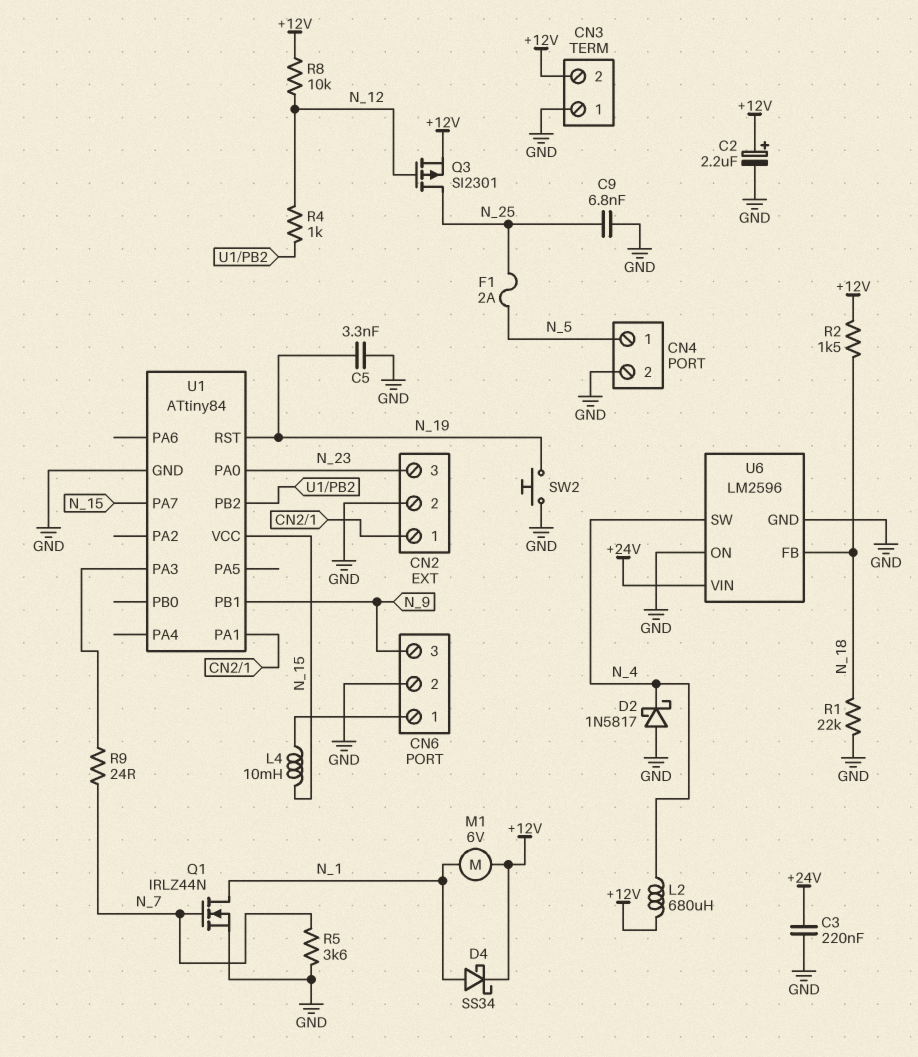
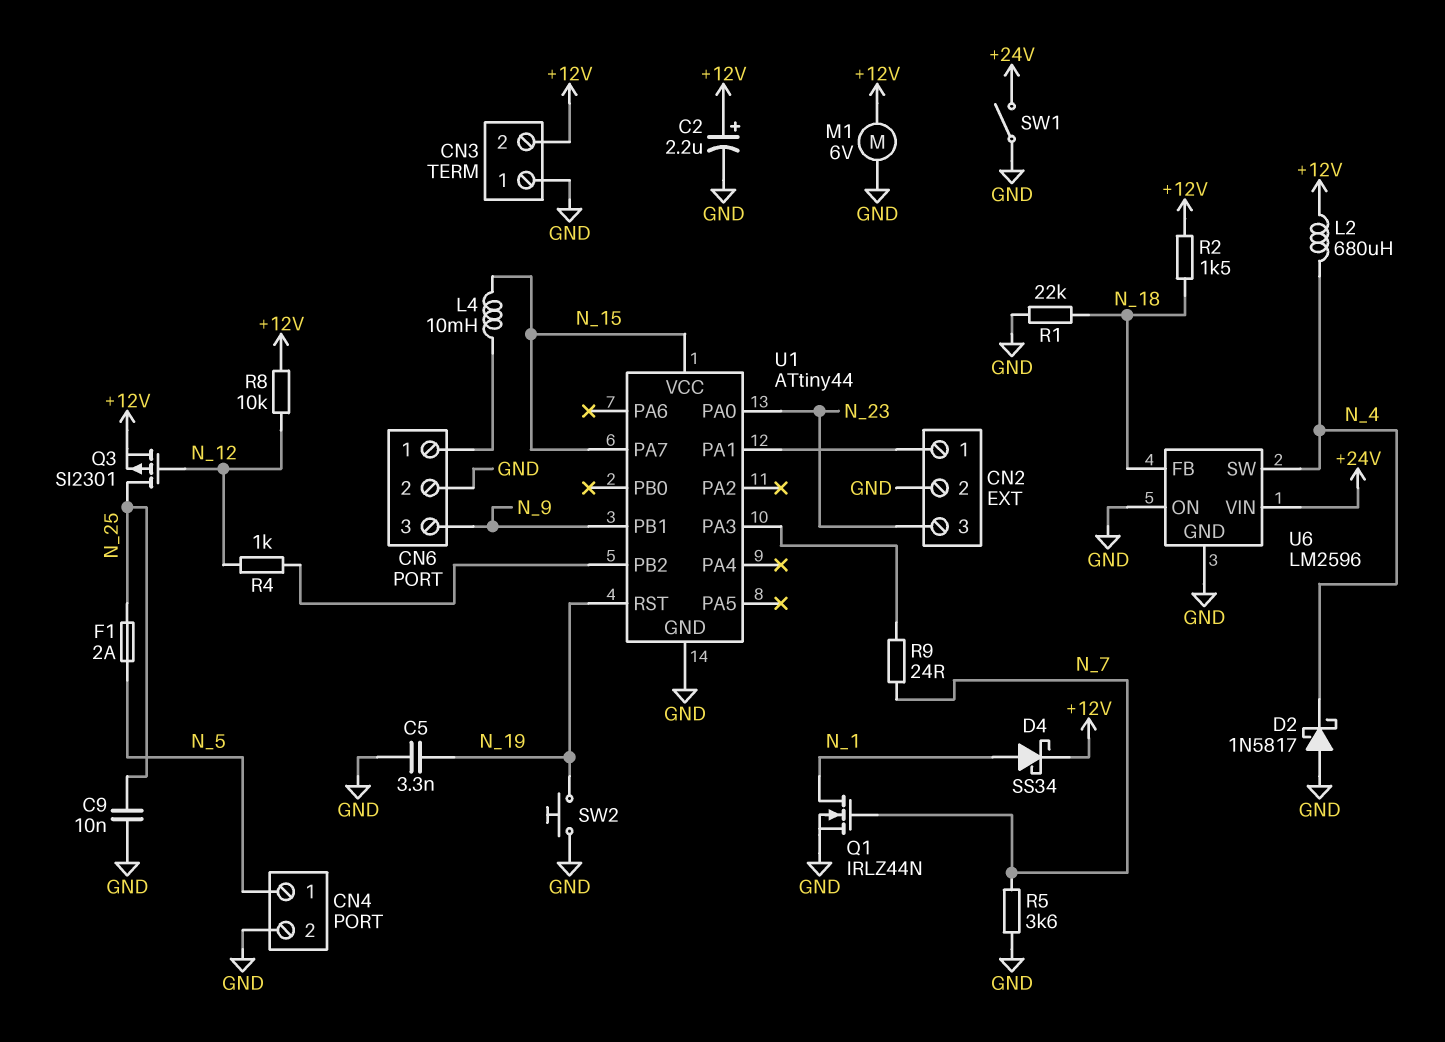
C3: 220nF (+24V, GND) -> none
C9: 6.8nF (GND, N_25) -> 10nF (GND, N_25)
M1: motor 6V (+12V, N_1) -> motor 6V (+12V, GND)
SW1: none -> switch (+24V, GND)
U1: ATtiny84 -> ATtiny44

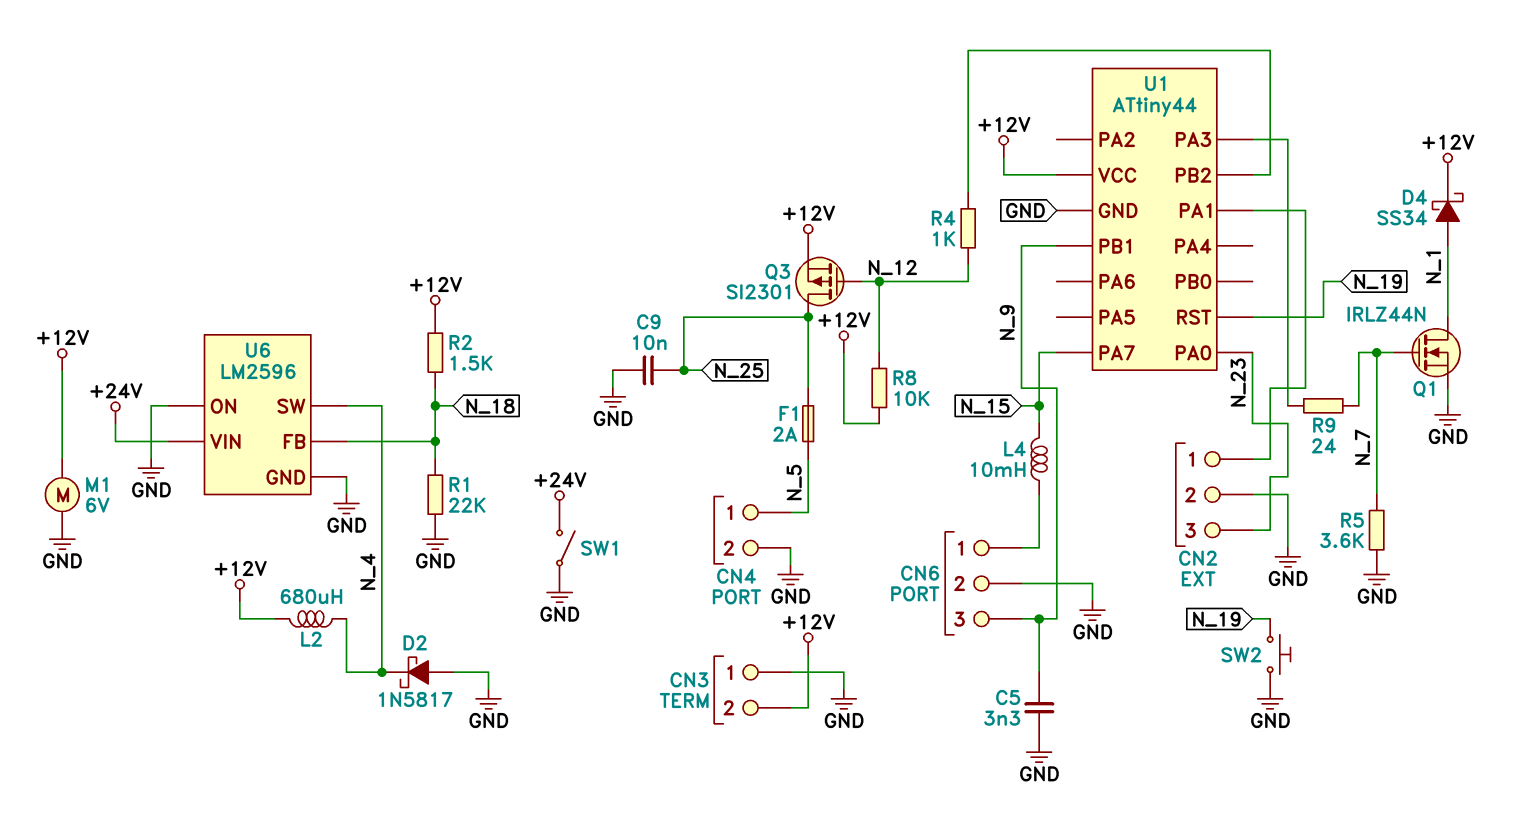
C2: 2.2uF (plus +12V, minus GND) -> none
C5: 3.3nF (GND, N_19) -> 3.3nF (GND, N_9)
U1 pin VCC: N_15 -> +12V

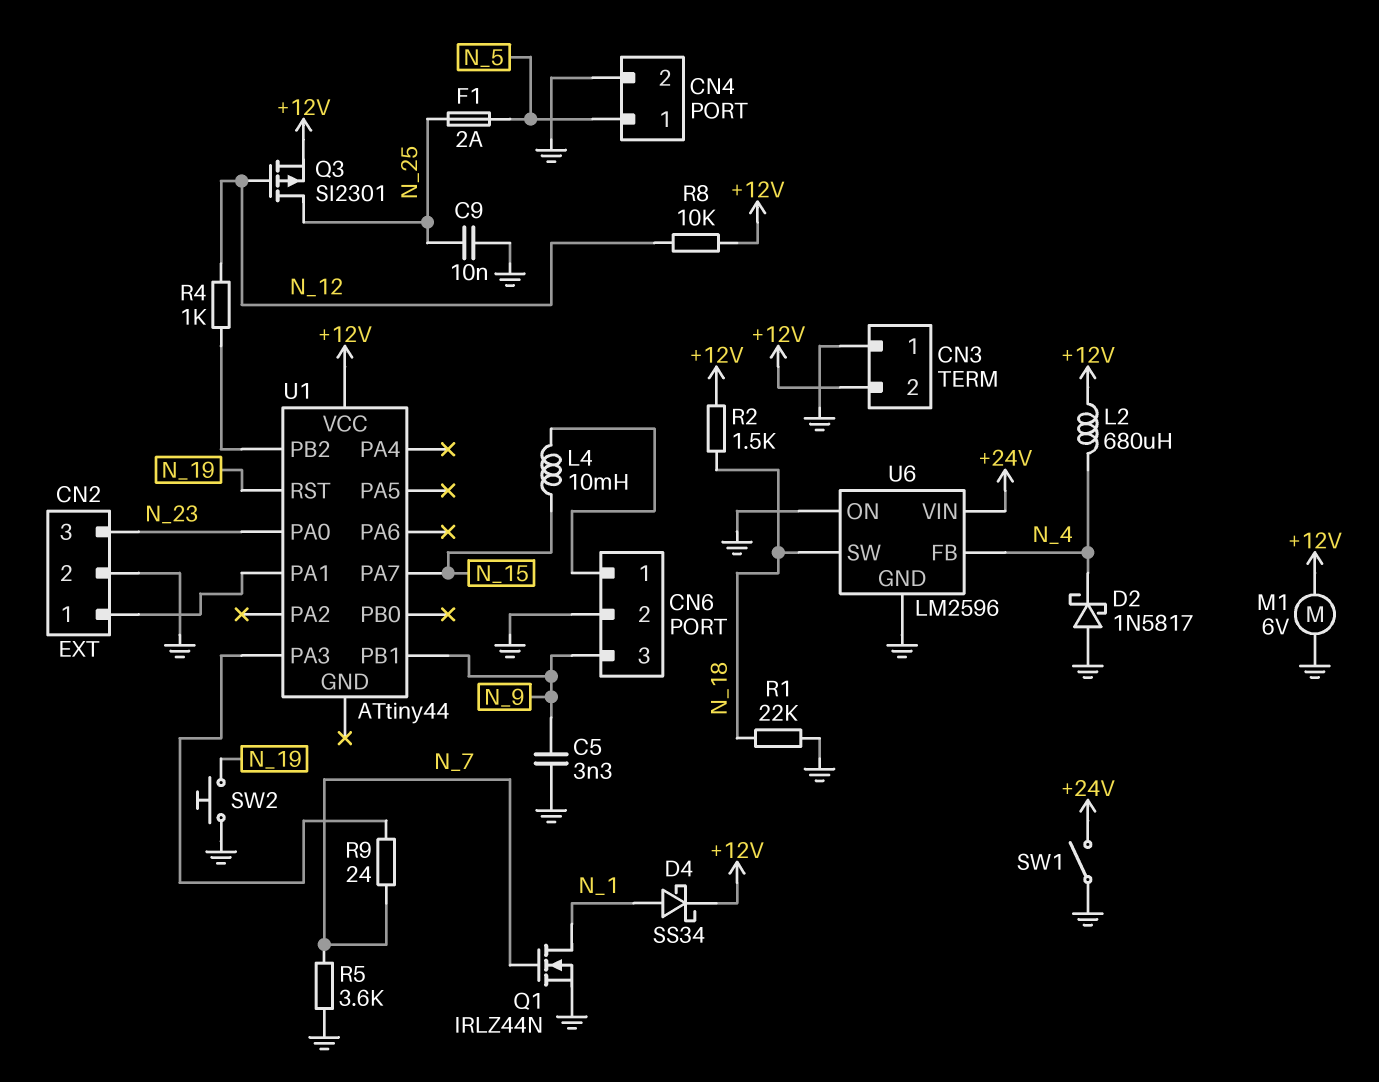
U1 pin GND: GND -> none
U6 pin FB: N_18 -> N_4
U6 pin SW: N_4 -> N_18

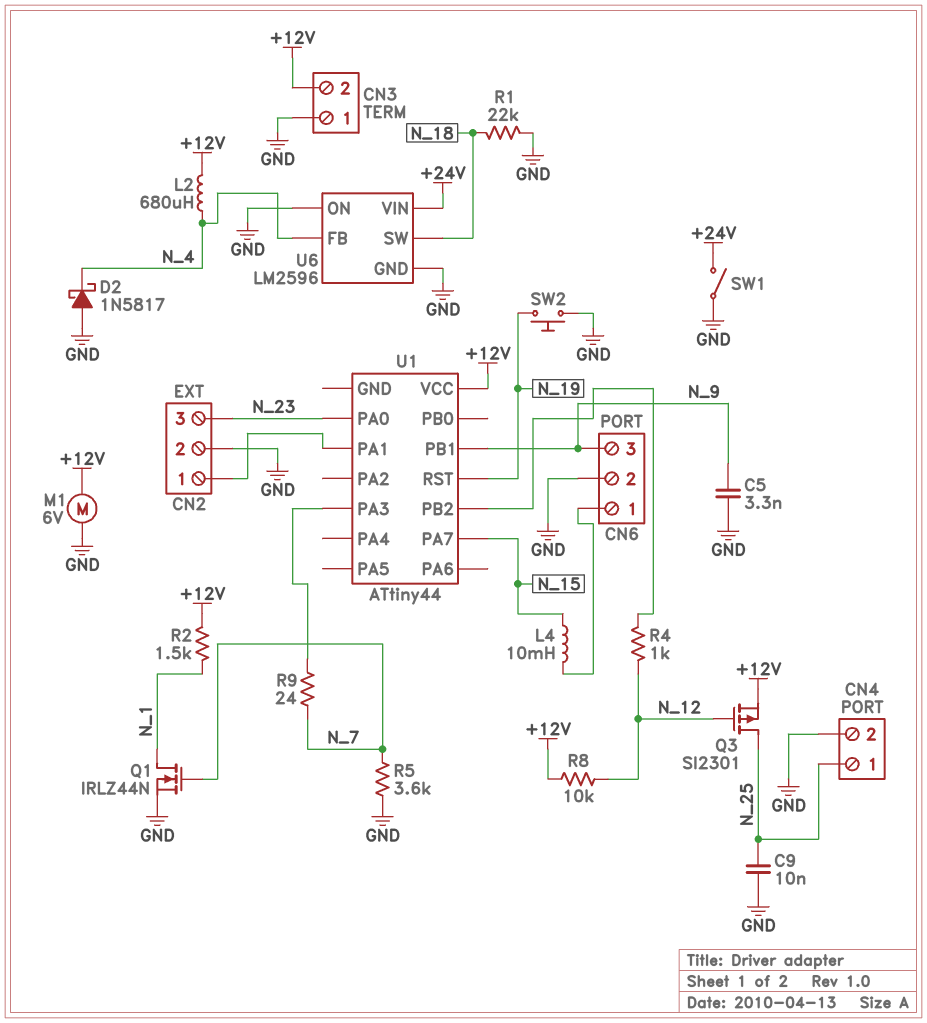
CN4 pin 1: N_5 -> N_25
D4: schottky SS34 (A N_1, K +12V) -> none
F1: 2A (N_5, N_25) -> none
R2: 1.5k (+12V, N_18) -> 1.5k (+12V, N_1)

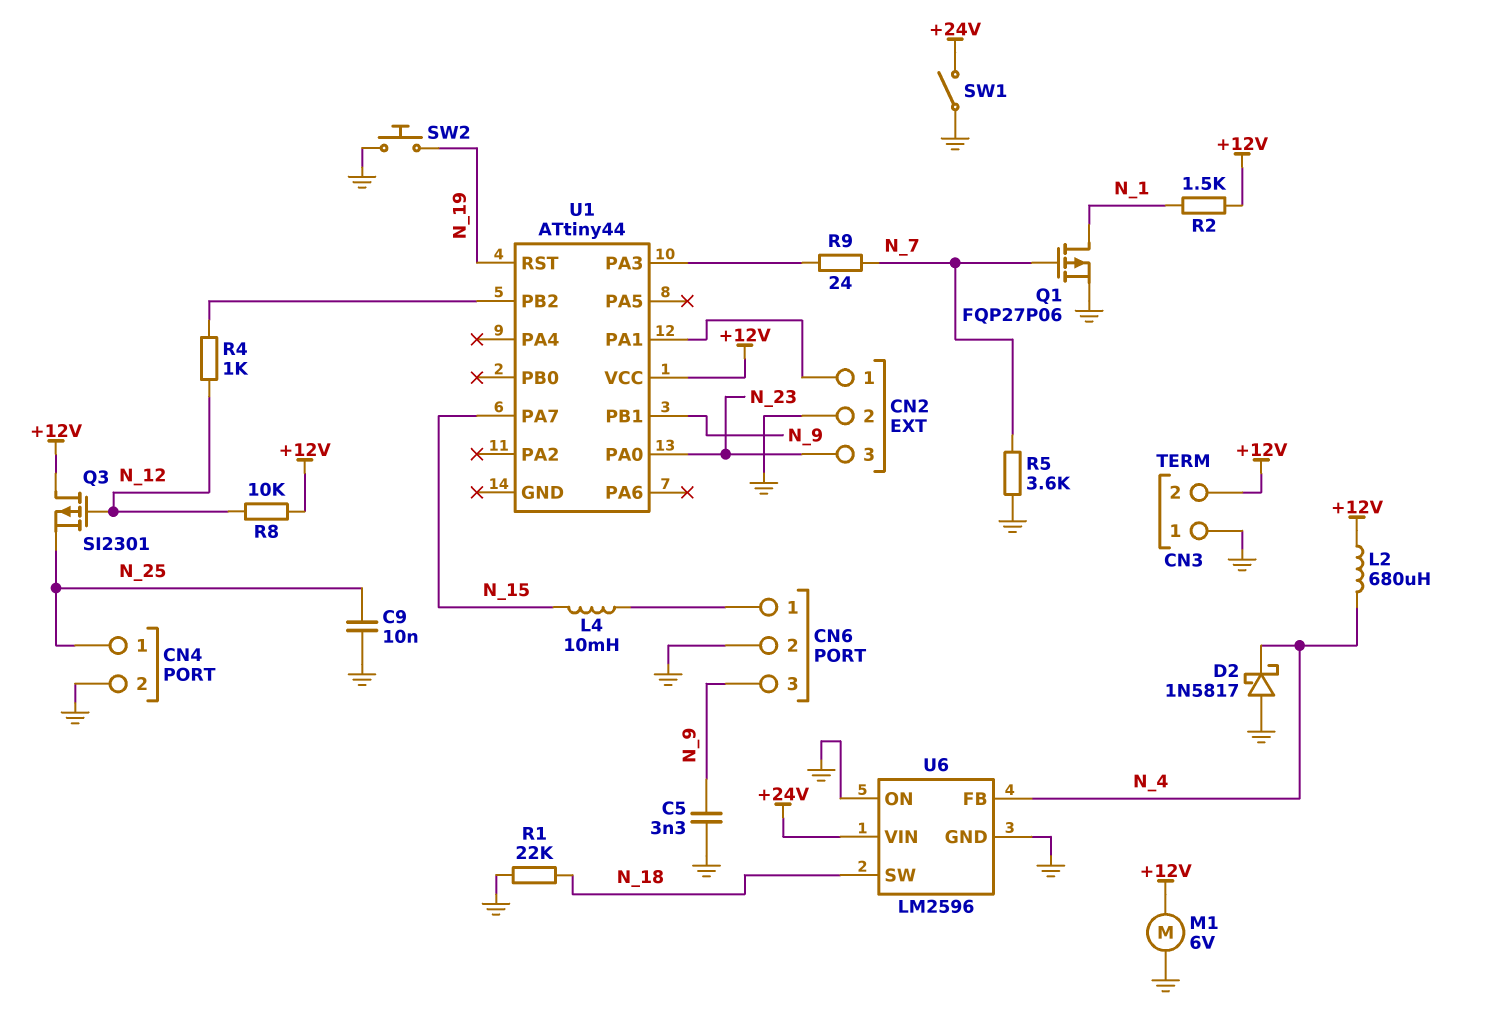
Q1: NMOS IRLZ44N (G N_7, D N_1, S GND) -> PMOS FQP27P06 (G N_7, D N_1, S GND)
Q3: PMOS SI2301 (G N_12, D N_25, S +12V) -> PMOS SI2301 (G N_12, D +12V, S N_25)

